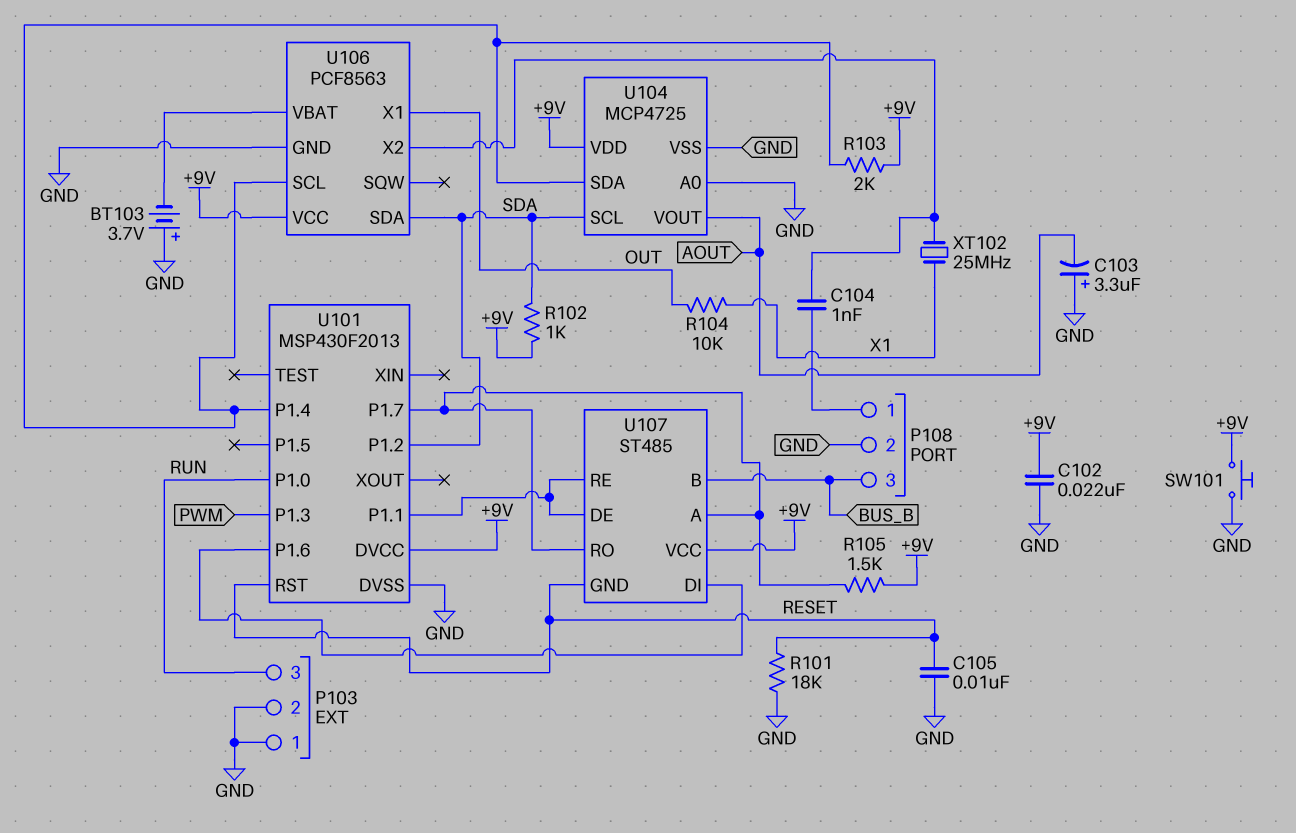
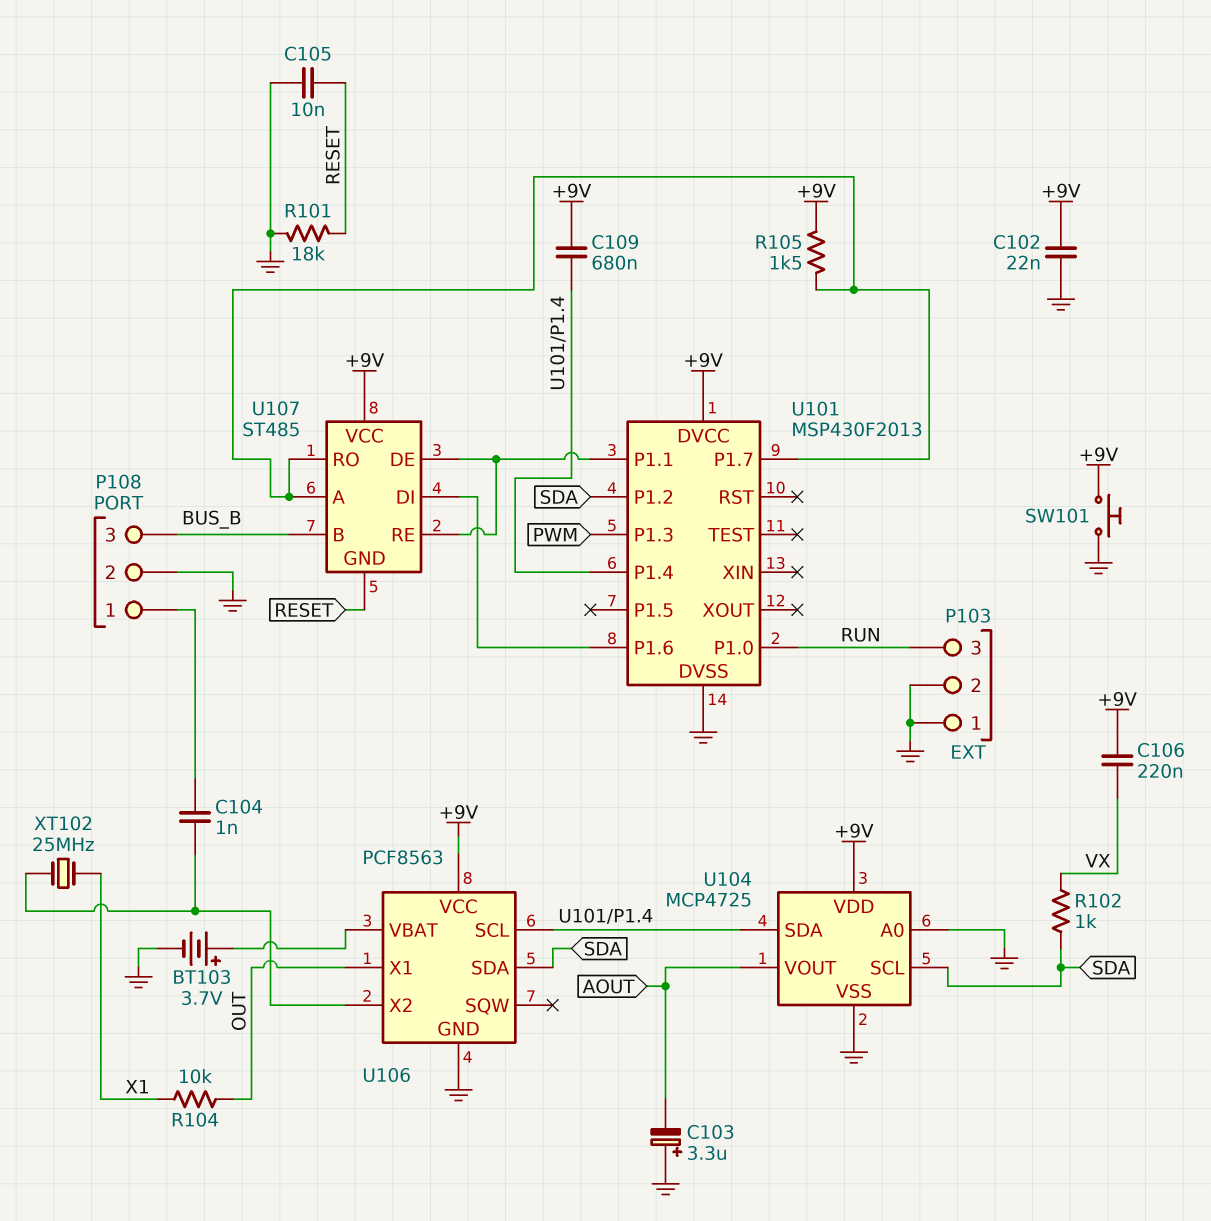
BT103: 3.7V (plus GND, minus U106/VBAT) -> 3.7V (plus U106/VBAT, minus GND)
C106: none -> 220nF (+9V, VX)
C109: none -> 680nF (+9V, U101/P1.4)
R102: 1k (+9V, SDA) -> 1k (SDA, VX)
R103: 2k (+9V, U101/P1.4) -> none
U101 pin RST: RESET -> none

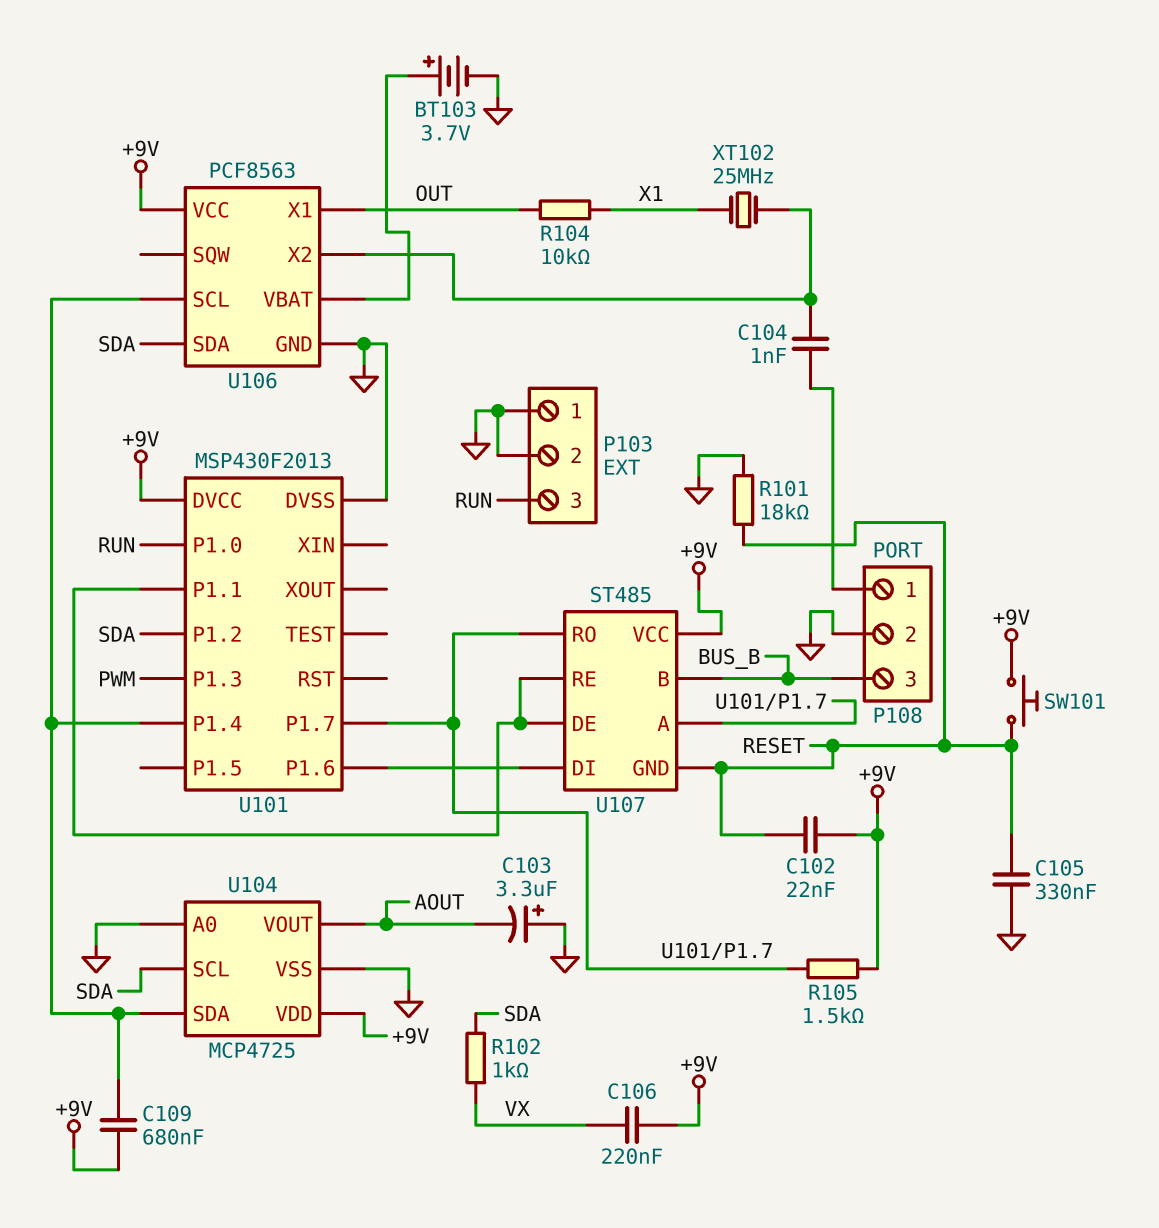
C102: 22nF (+9V, GND) -> 22nF (+9V, RESET)
C105: 10nF (GND, RESET) -> 330nF (GND, RESET)
SW101: button (+9V, GND) -> button (+9V, RESET)

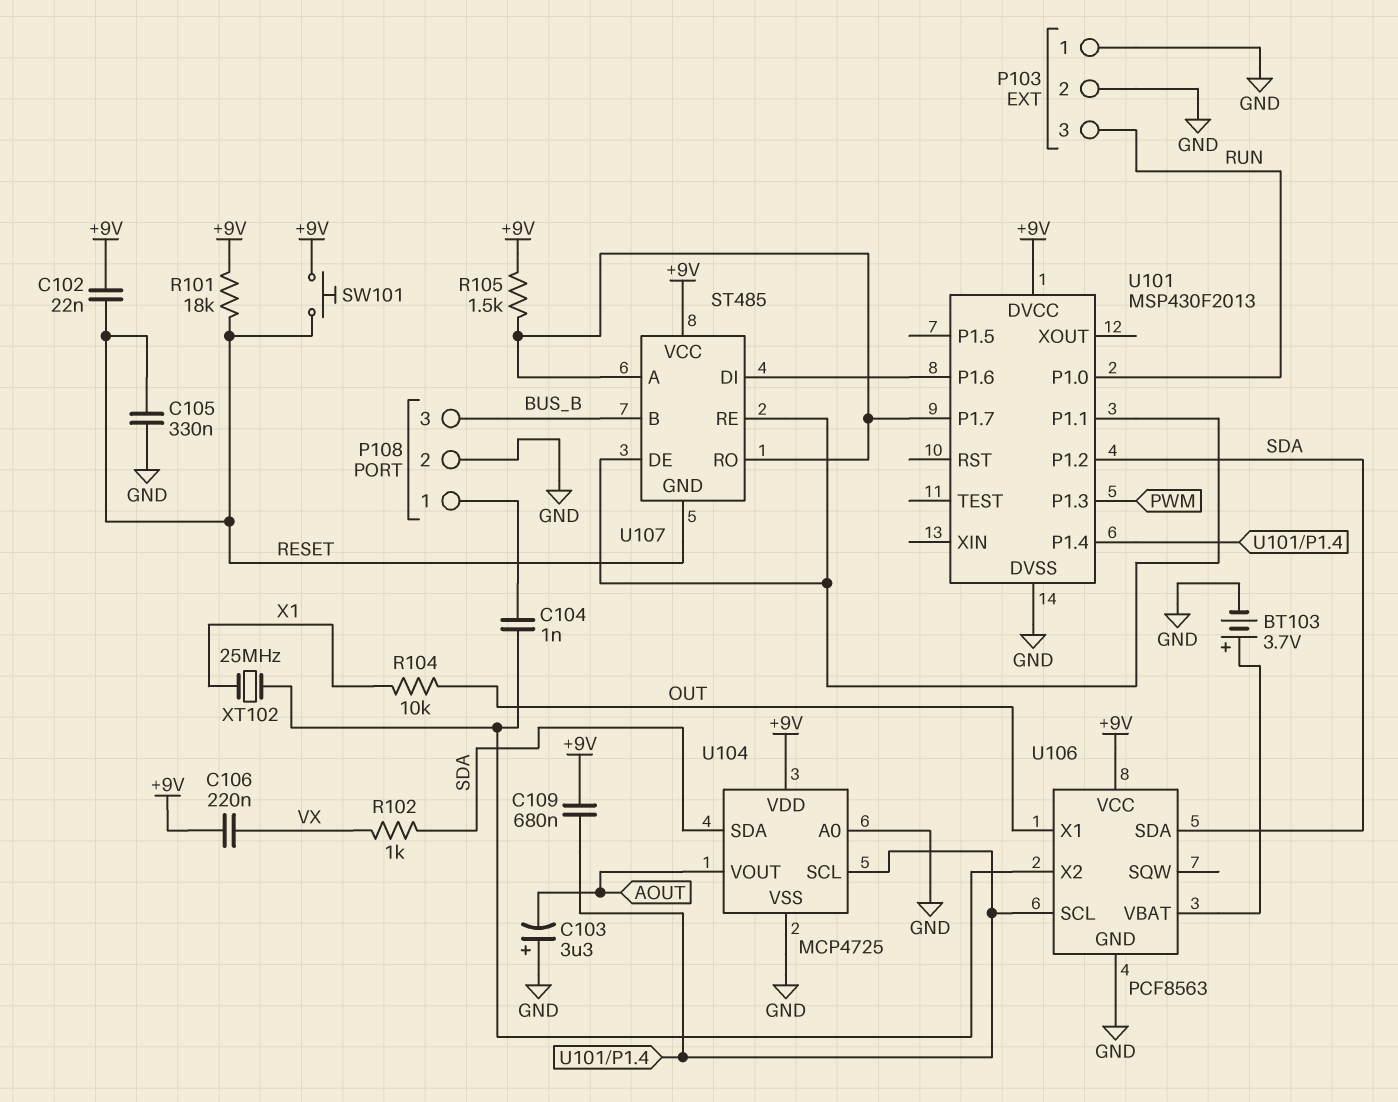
R101: 18k (GND, RESET) -> 18k (+9V, RESET)
U104 pin SCL: SDA -> U101/P1.4
U104 pin SDA: U101/P1.4 -> SDA

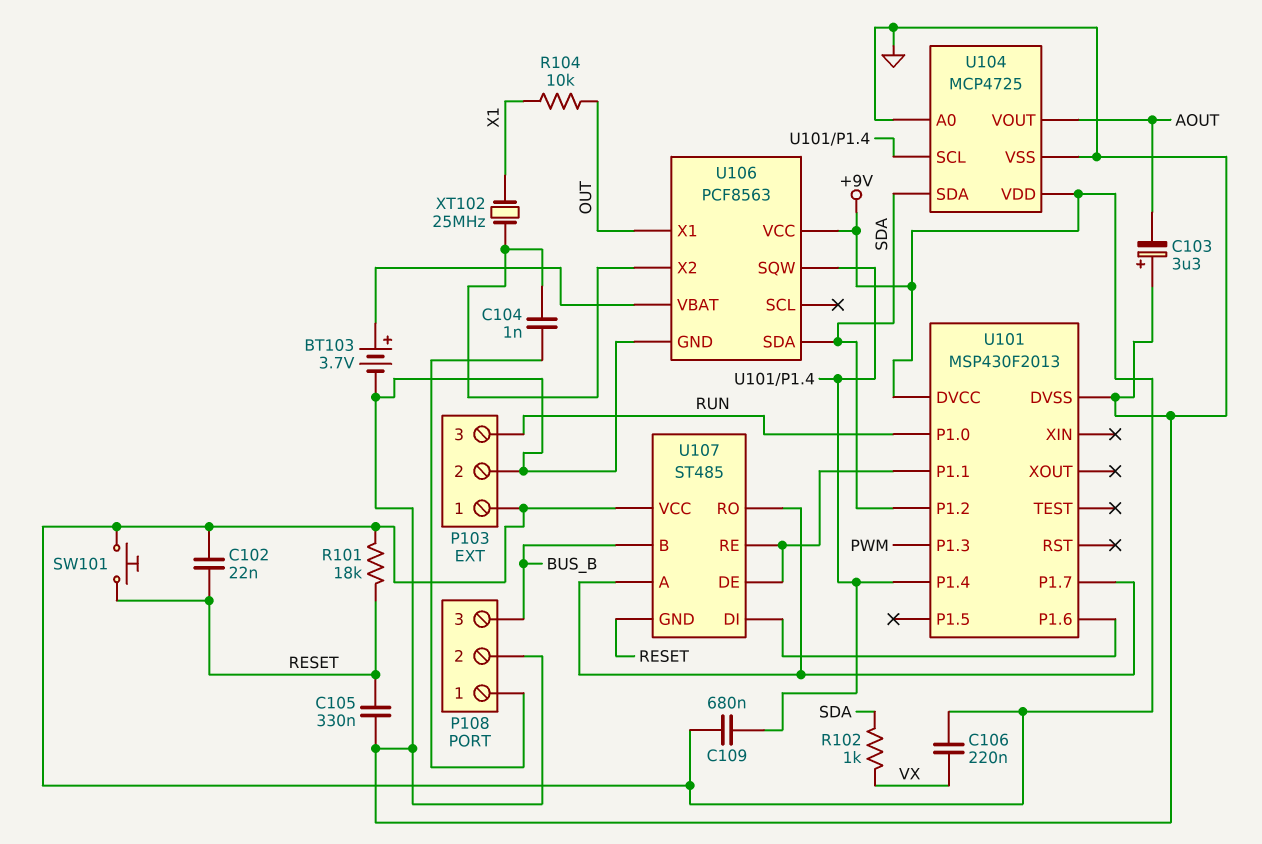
P103 pin 1: GND -> +9V
R105: 1.5k (+9V, U101/P1.7) -> none
U106 pin SCL: U101/P1.4 -> none
U106 pin SQW: none -> U101/P1.4

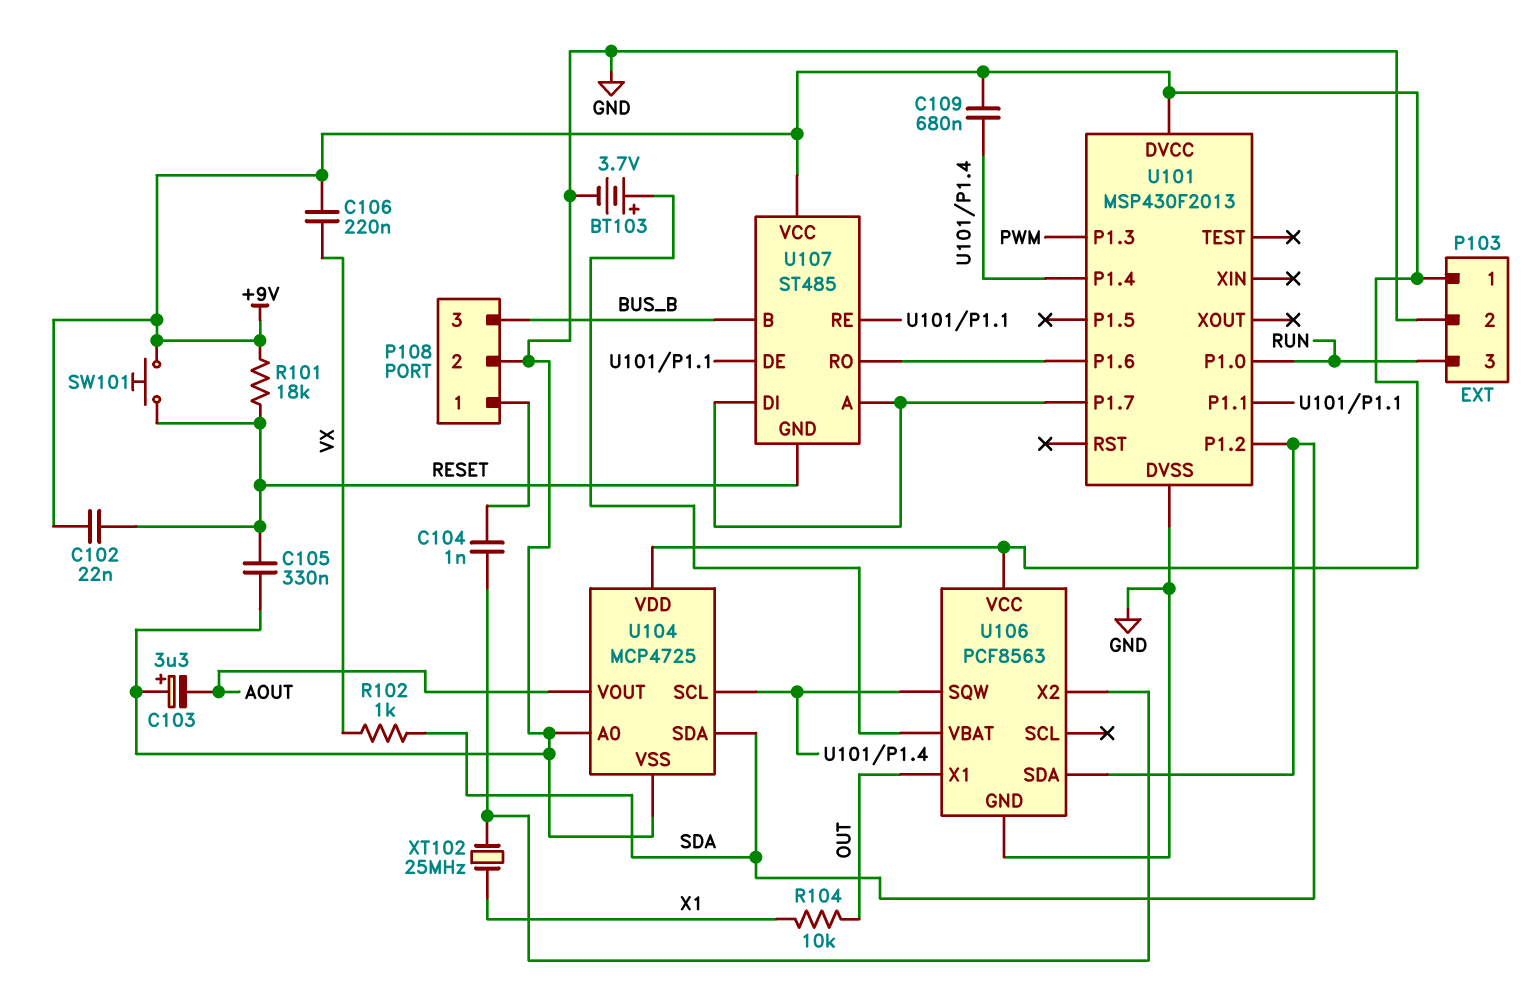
U107 pin DI: U101/P1.6 -> U101/P1.7
U107 pin RO: U101/P1.7 -> U101/P1.6

